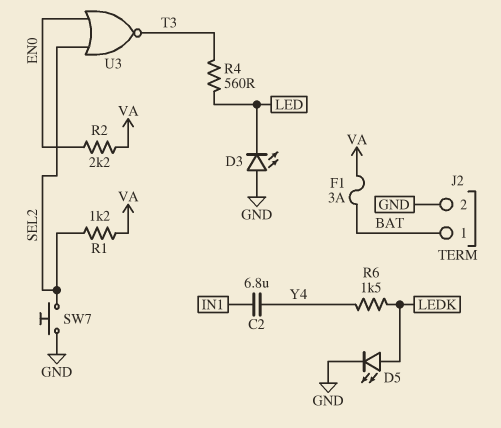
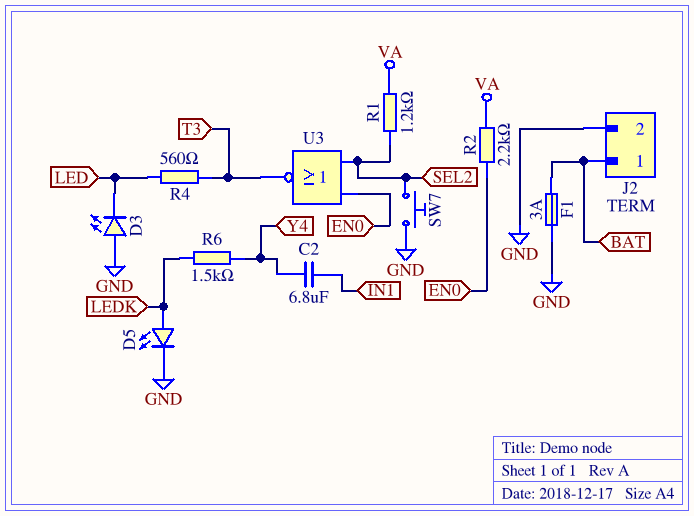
F1: 3A (BAT, VA) -> 3A (BAT, GND)

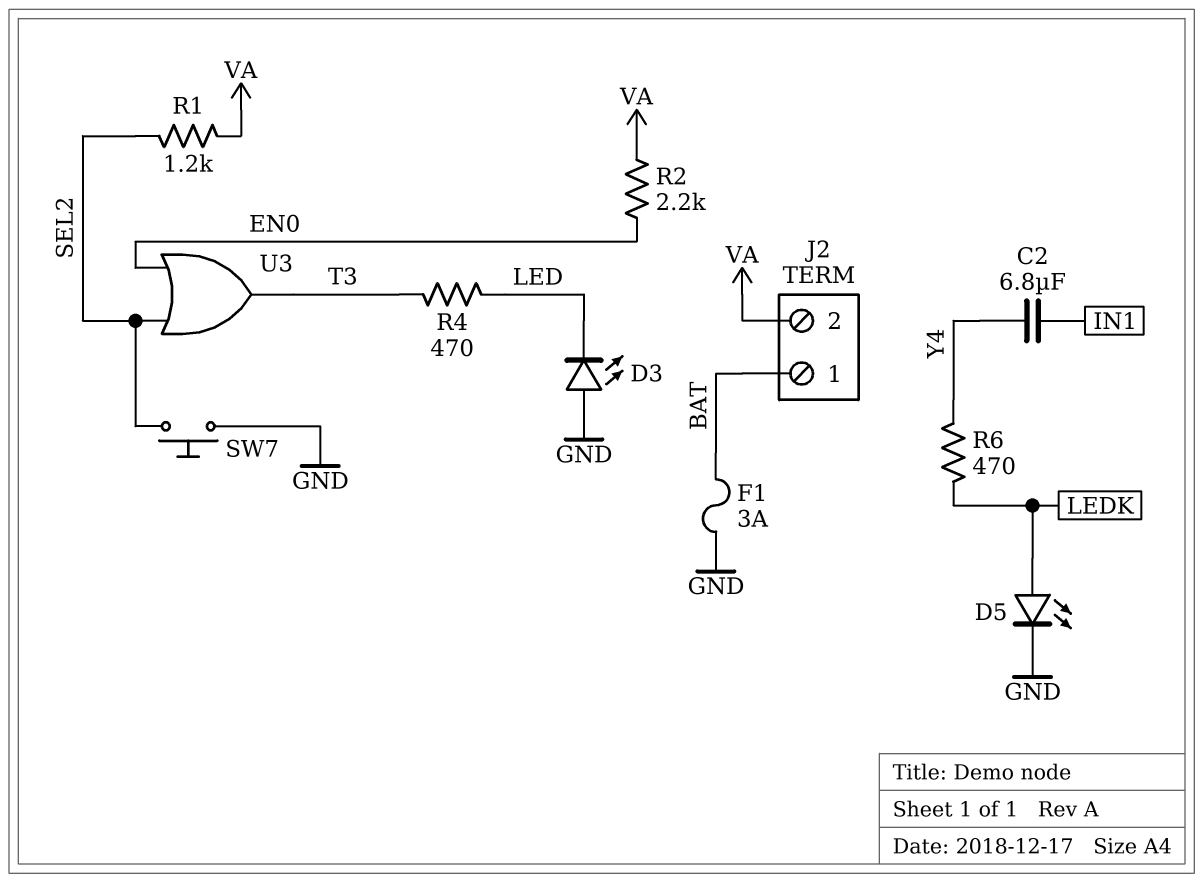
J2 pin 2: GND -> VA
R4: 560 (LED, T3) -> 470 (LED, T3)
R6: 1.5k (LEDK, Y4) -> 470 (LEDK, Y4)
U3: NOR (in EN0, in SEL2, out T3) -> OR (in EN0, in SEL2, out T3)

